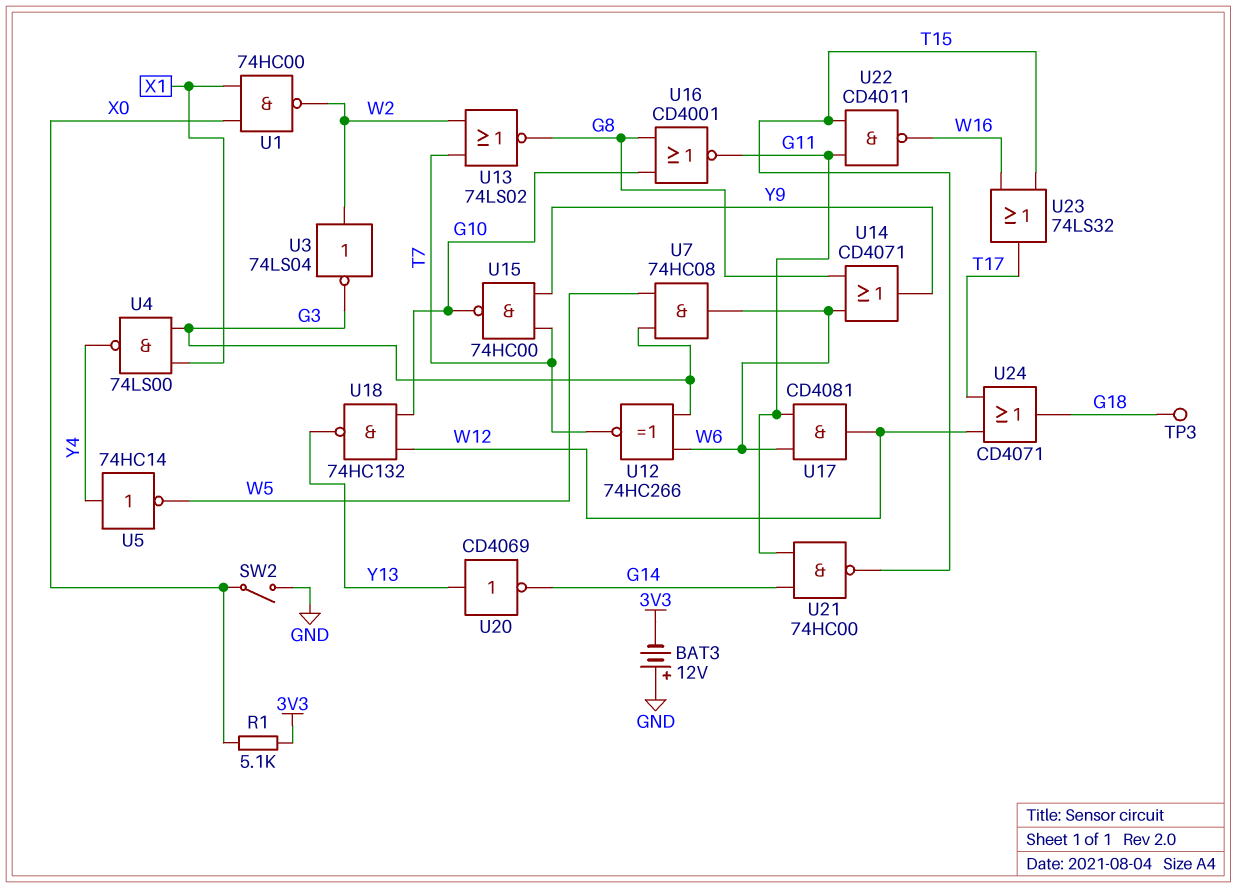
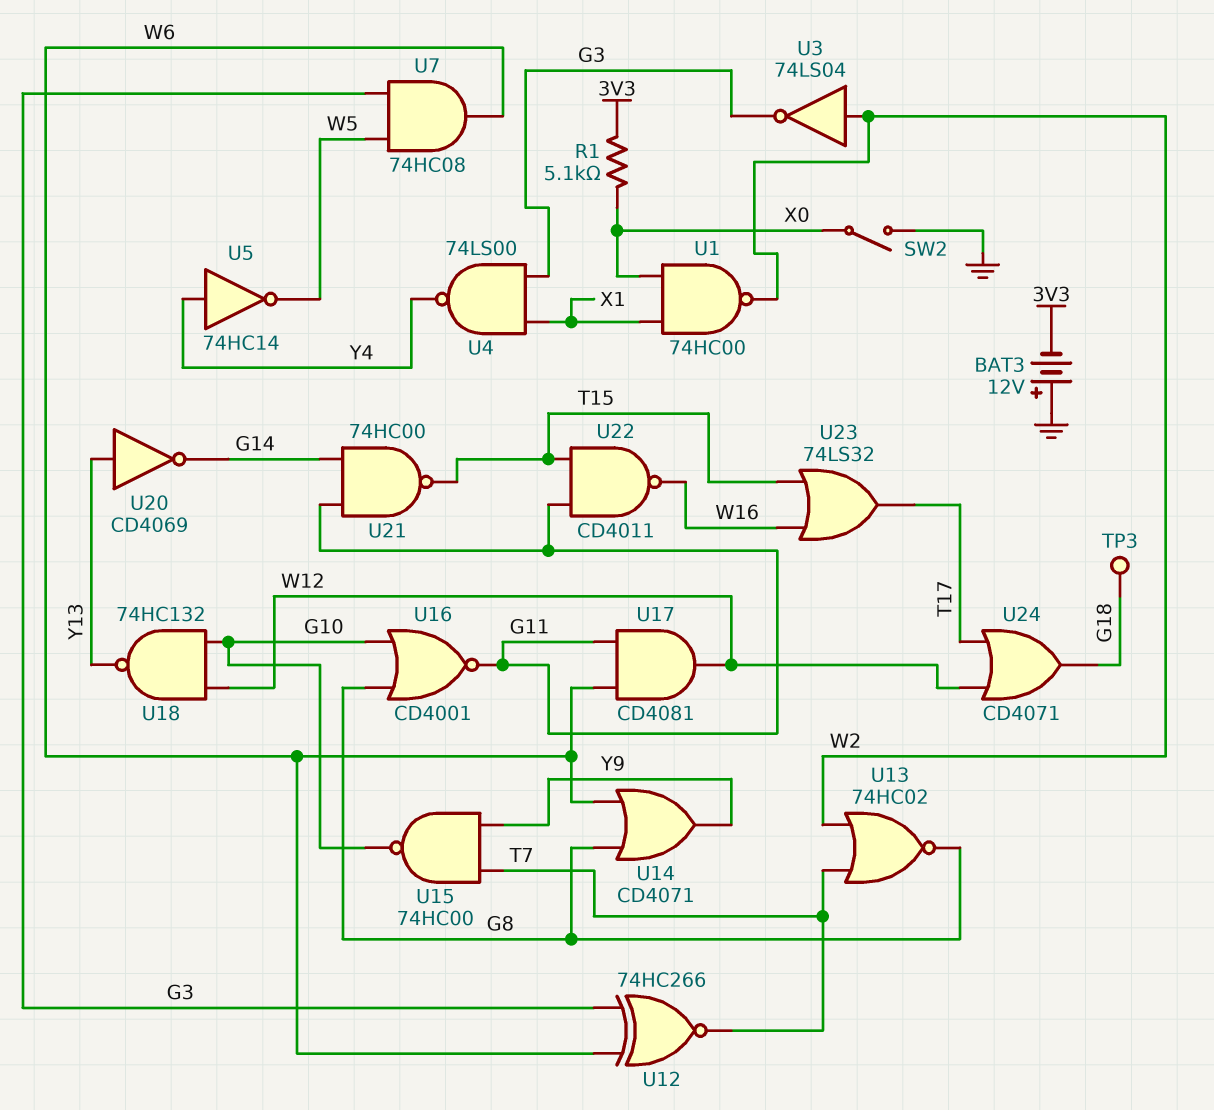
U13: NOR 74LS02 (in T7, in W2, out G8) -> NOR 74HC02 (in T7, in W2, out G8)

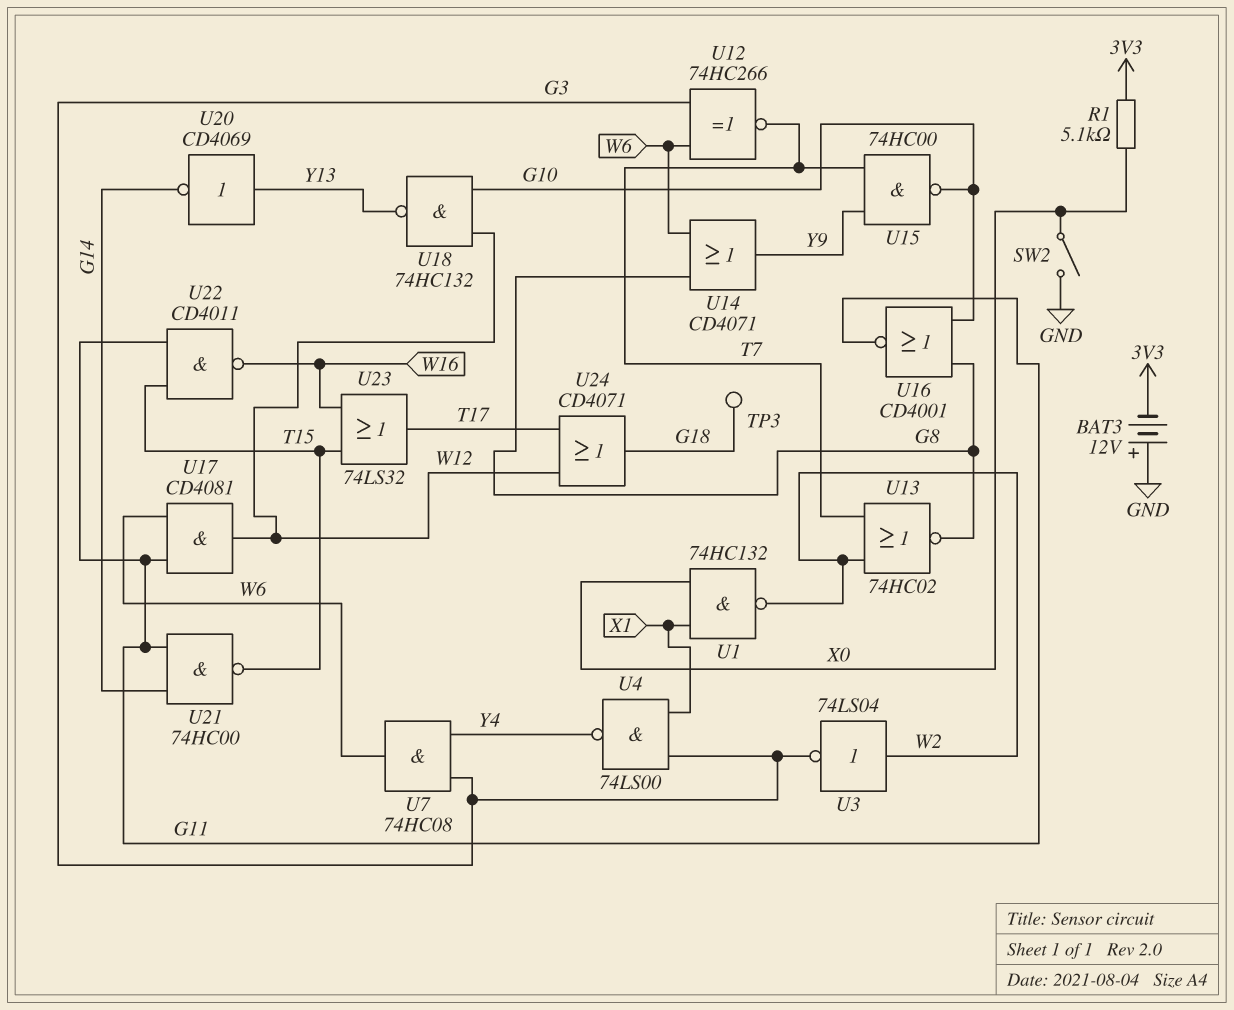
U1: NAND 74HC00 (in X0, in X1, out W2) -> NAND 74HC132 (in X0, in X1, out W2)
U5: NOT 74HC14 (in Y4, out W5) -> none
U7: AND 74HC08 (in G3, in W5, out W6) -> AND 74HC08 (in G3, in Y4, out W6)

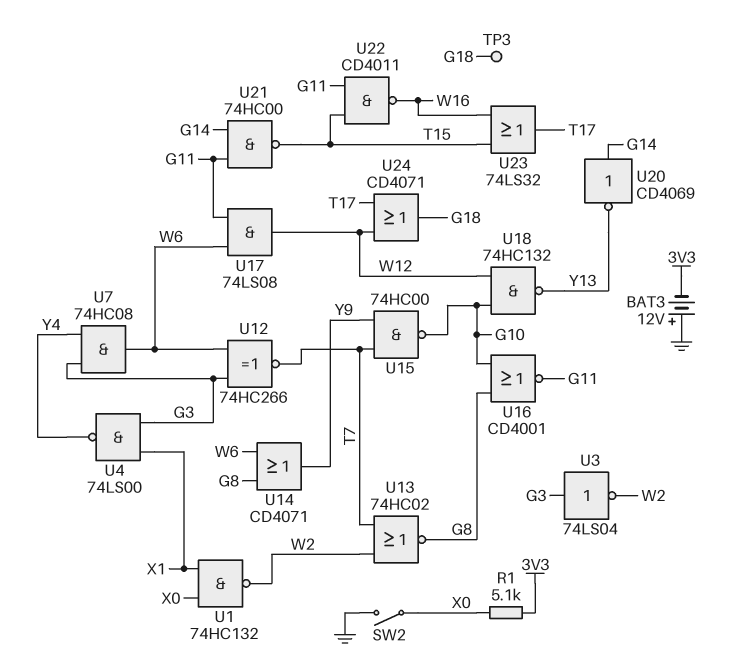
U3: NOT 74LS04 (in W2, out G3) -> NOT 74LS04 (in G3, out W2)
U17: AND CD4081 (in G11, in W6, out W12) -> AND 74LS08 (in G11, in W6, out W12)
U20: NOT CD4069 (in Y13, out G14) -> NOT CD4069 (in G14, out Y13)

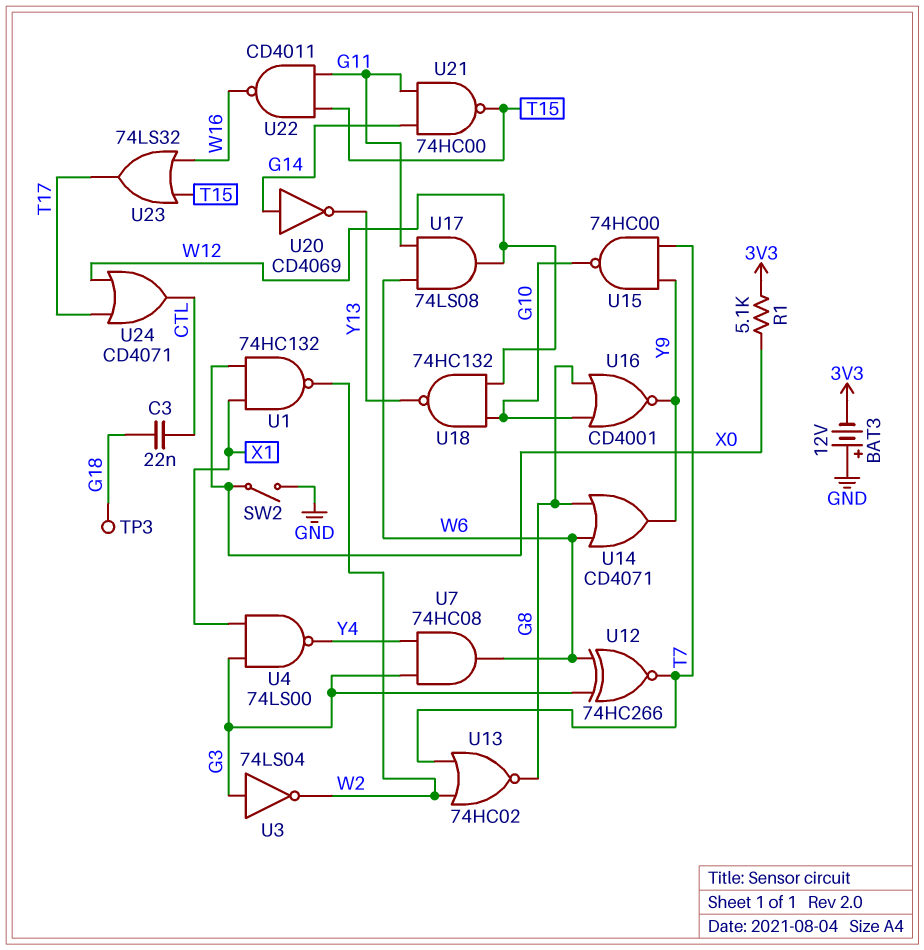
C3: none -> 22nF (CTL, G18)
U16: NOR CD4001 (in G8, in G10, out G11) -> NOR CD4001 (in G8, in G10, out Y9)
U24: OR CD4071 (in T17, in W12, out G18) -> OR CD4071 (in T17, in W12, out CTL)

